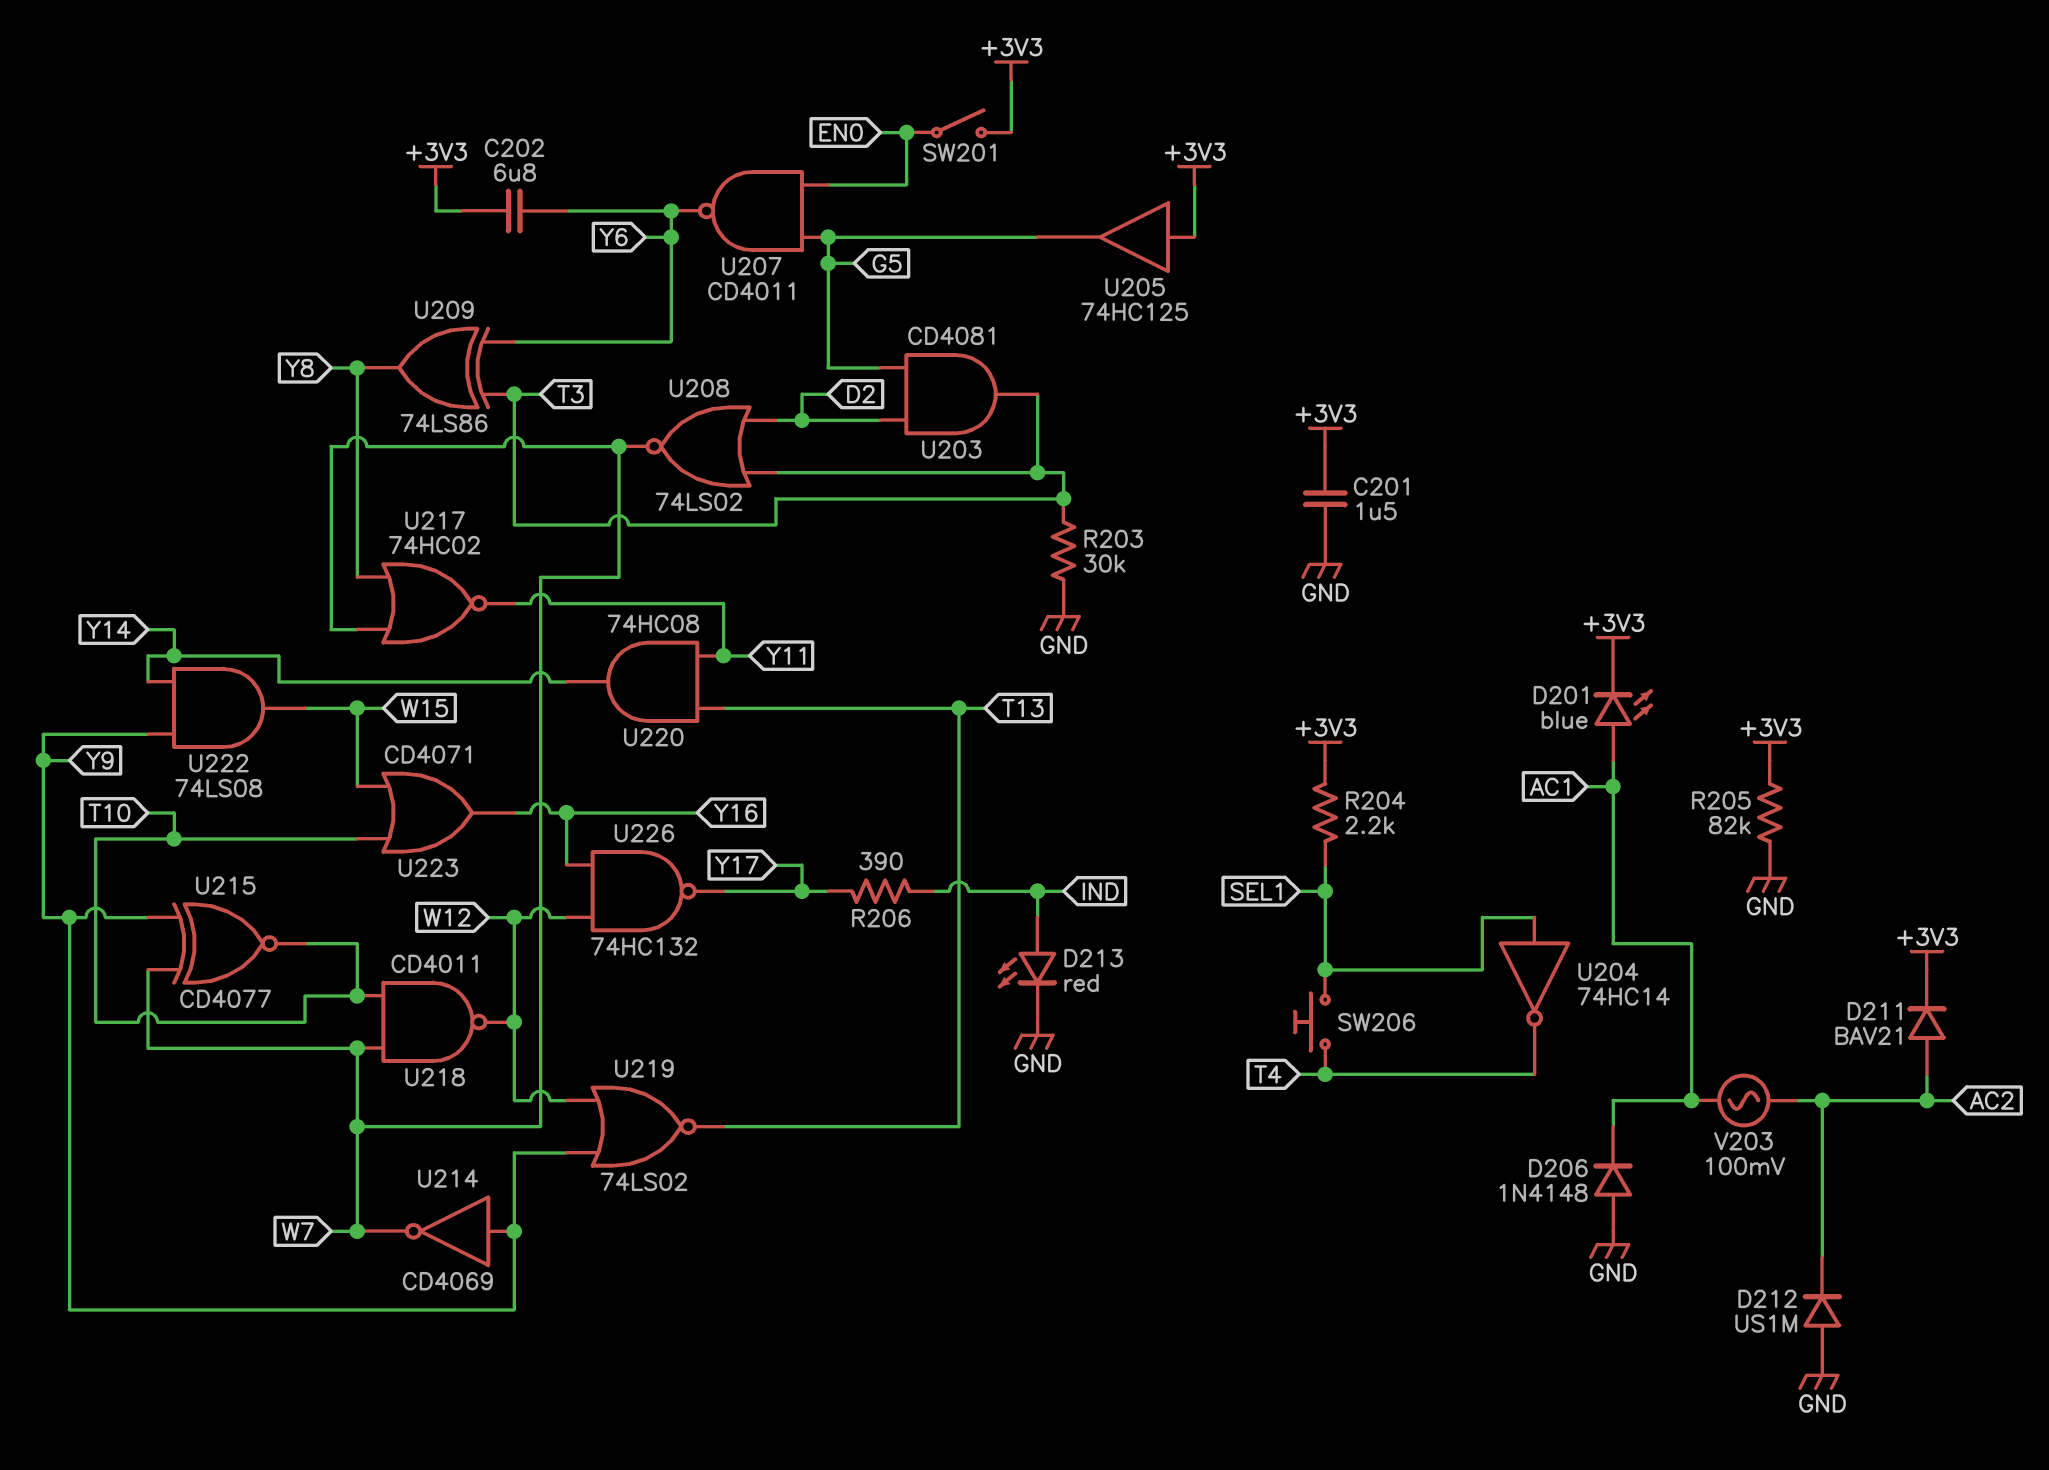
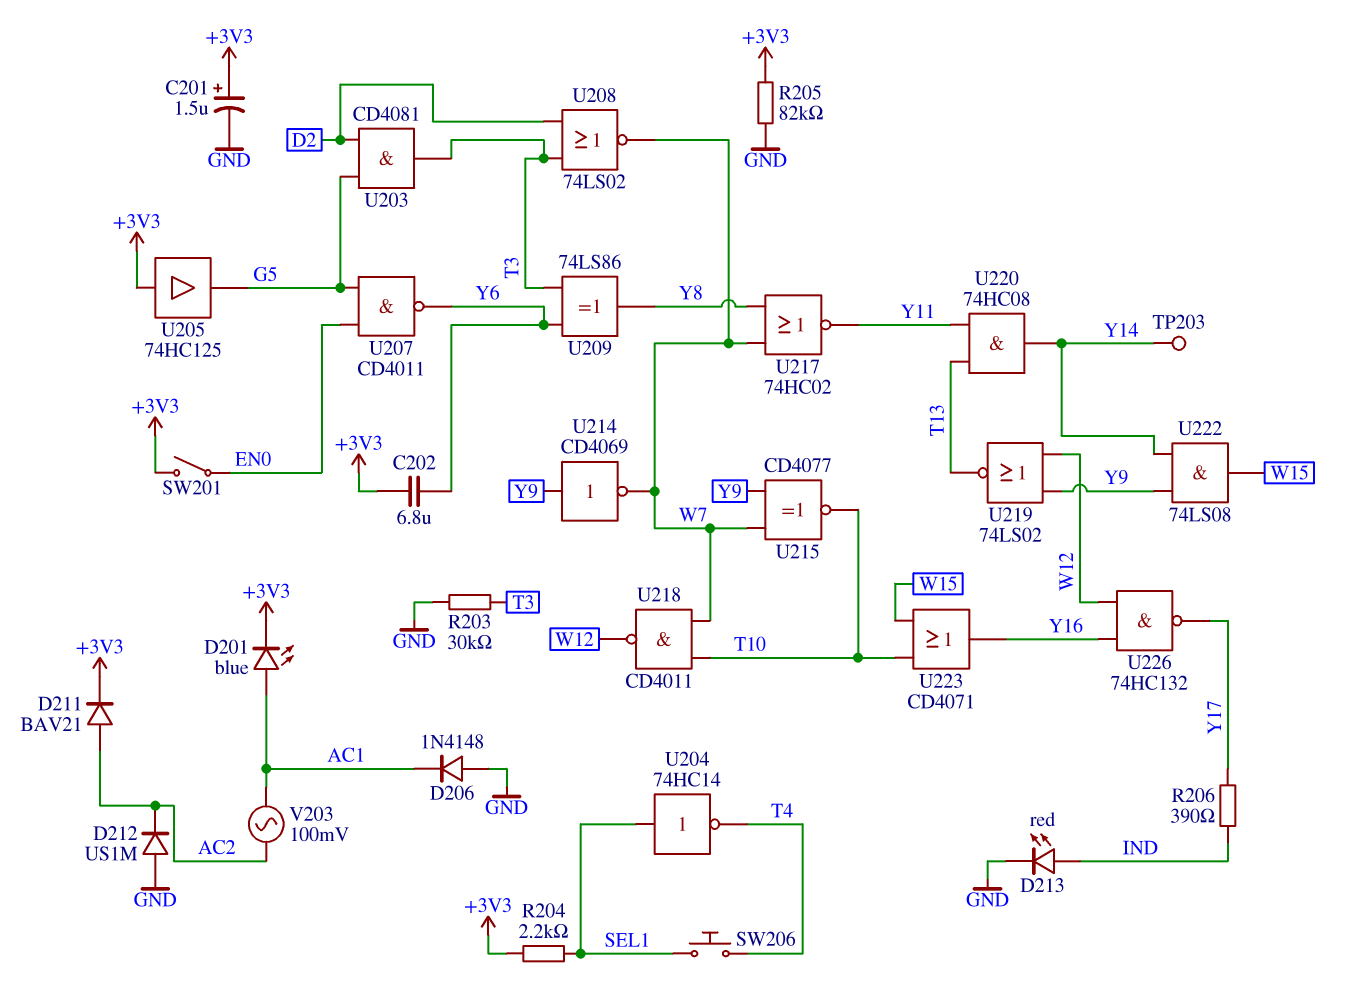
C201: 1.5uF (+3V3, GND) -> 1.5uF (plus +3V3, minus GND)
TP203: none -> test point (Y14)

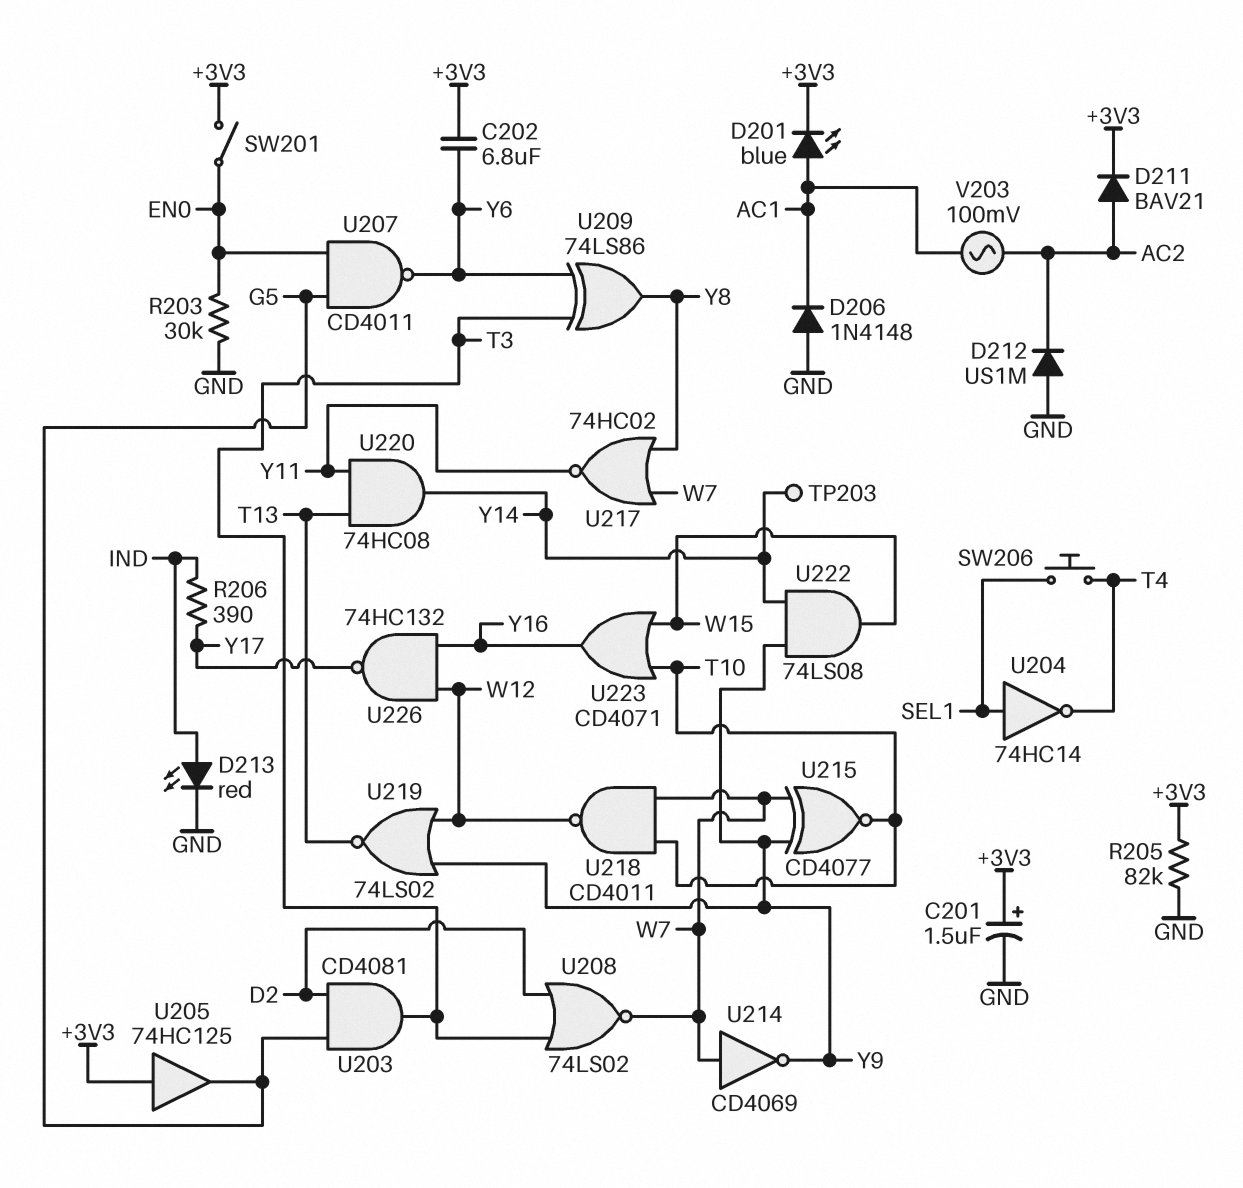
R203: 30k (GND, T3) -> 30k (EN0, GND)
R204: 2.2k (+3V3, SEL1) -> none
U214: NOT CD4069 (in Y9, out W7) -> NOT CD4069 (in W7, out Y9)

